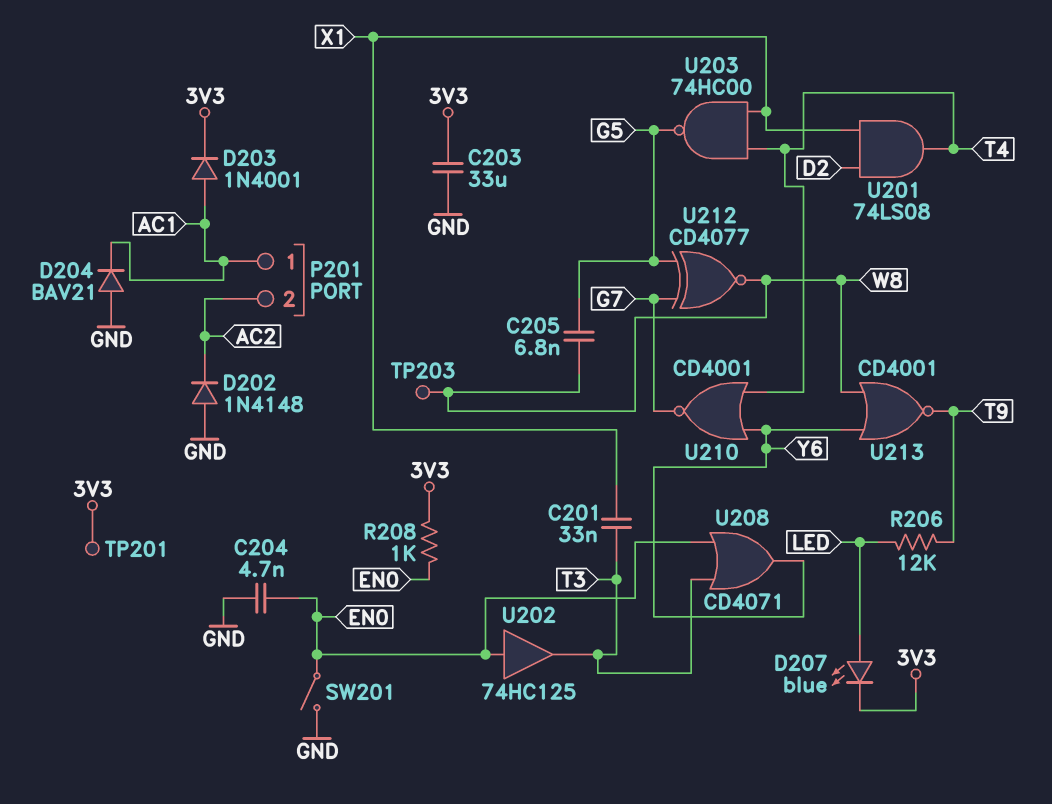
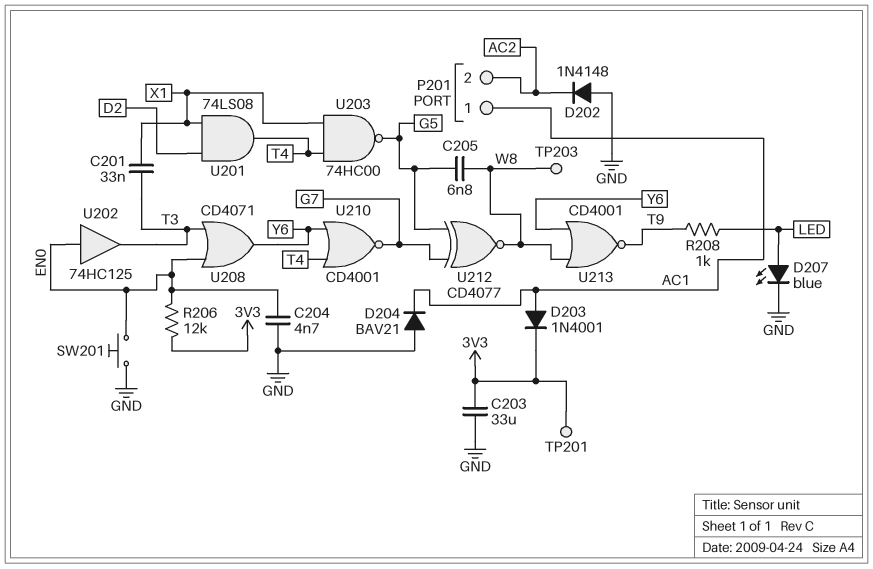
D207: LED blue (A LED, K 3V3) -> LED blue (A LED, K GND)
R206: 12k (LED, T9) -> 12k (3V3, EN0)
R208: 1k (3V3, EN0) -> 1k (LED, T9)
SW201: switch (EN0, GND) -> button (EN0, GND)

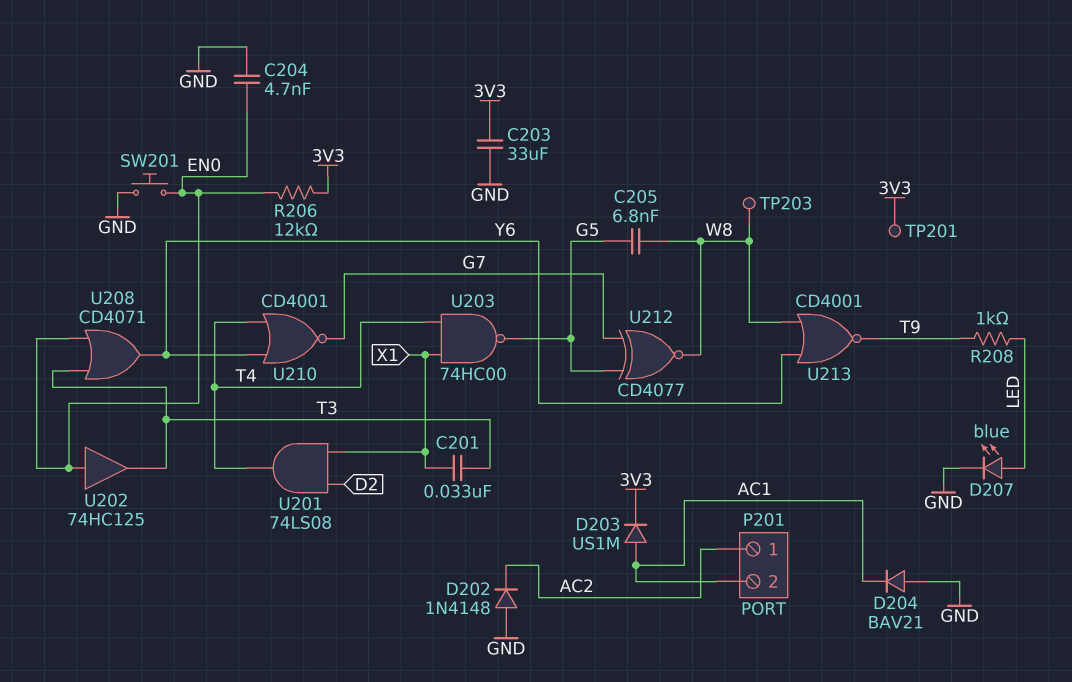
D203: diode 1N4001 (A AC1, K 3V3) -> diode US1M (A AC1, K 3V3)
P201 pin 1: AC1 -> AC2
P201 pin 2: AC2 -> AC1

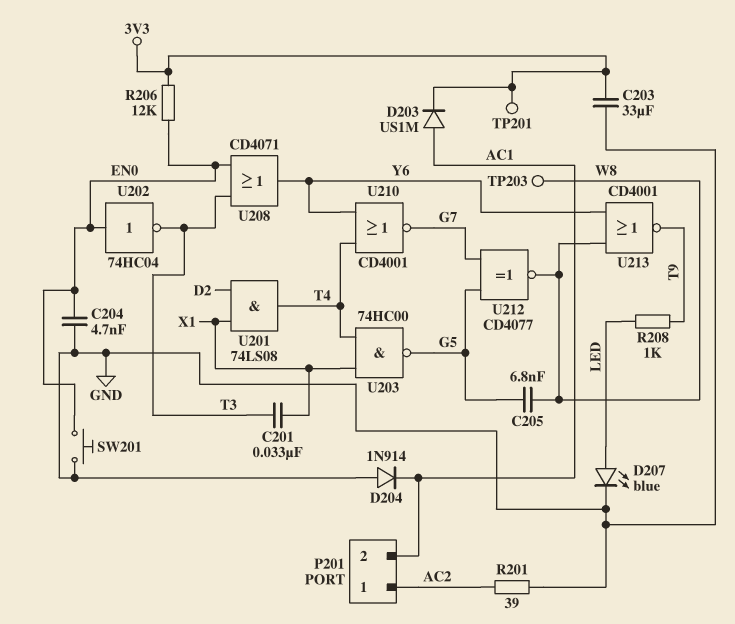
D202: diode 1N4148 (A GND, K AC2) -> none
D204: diode BAV21 (A GND, K AC1) -> diode 1N914 (A GND, K AC1)
R201: none -> 39 (AC2, GND)
U202: buffer 74HC125 (in EN0, out T3) -> NOT 74HC04 (in EN0, out T3)

